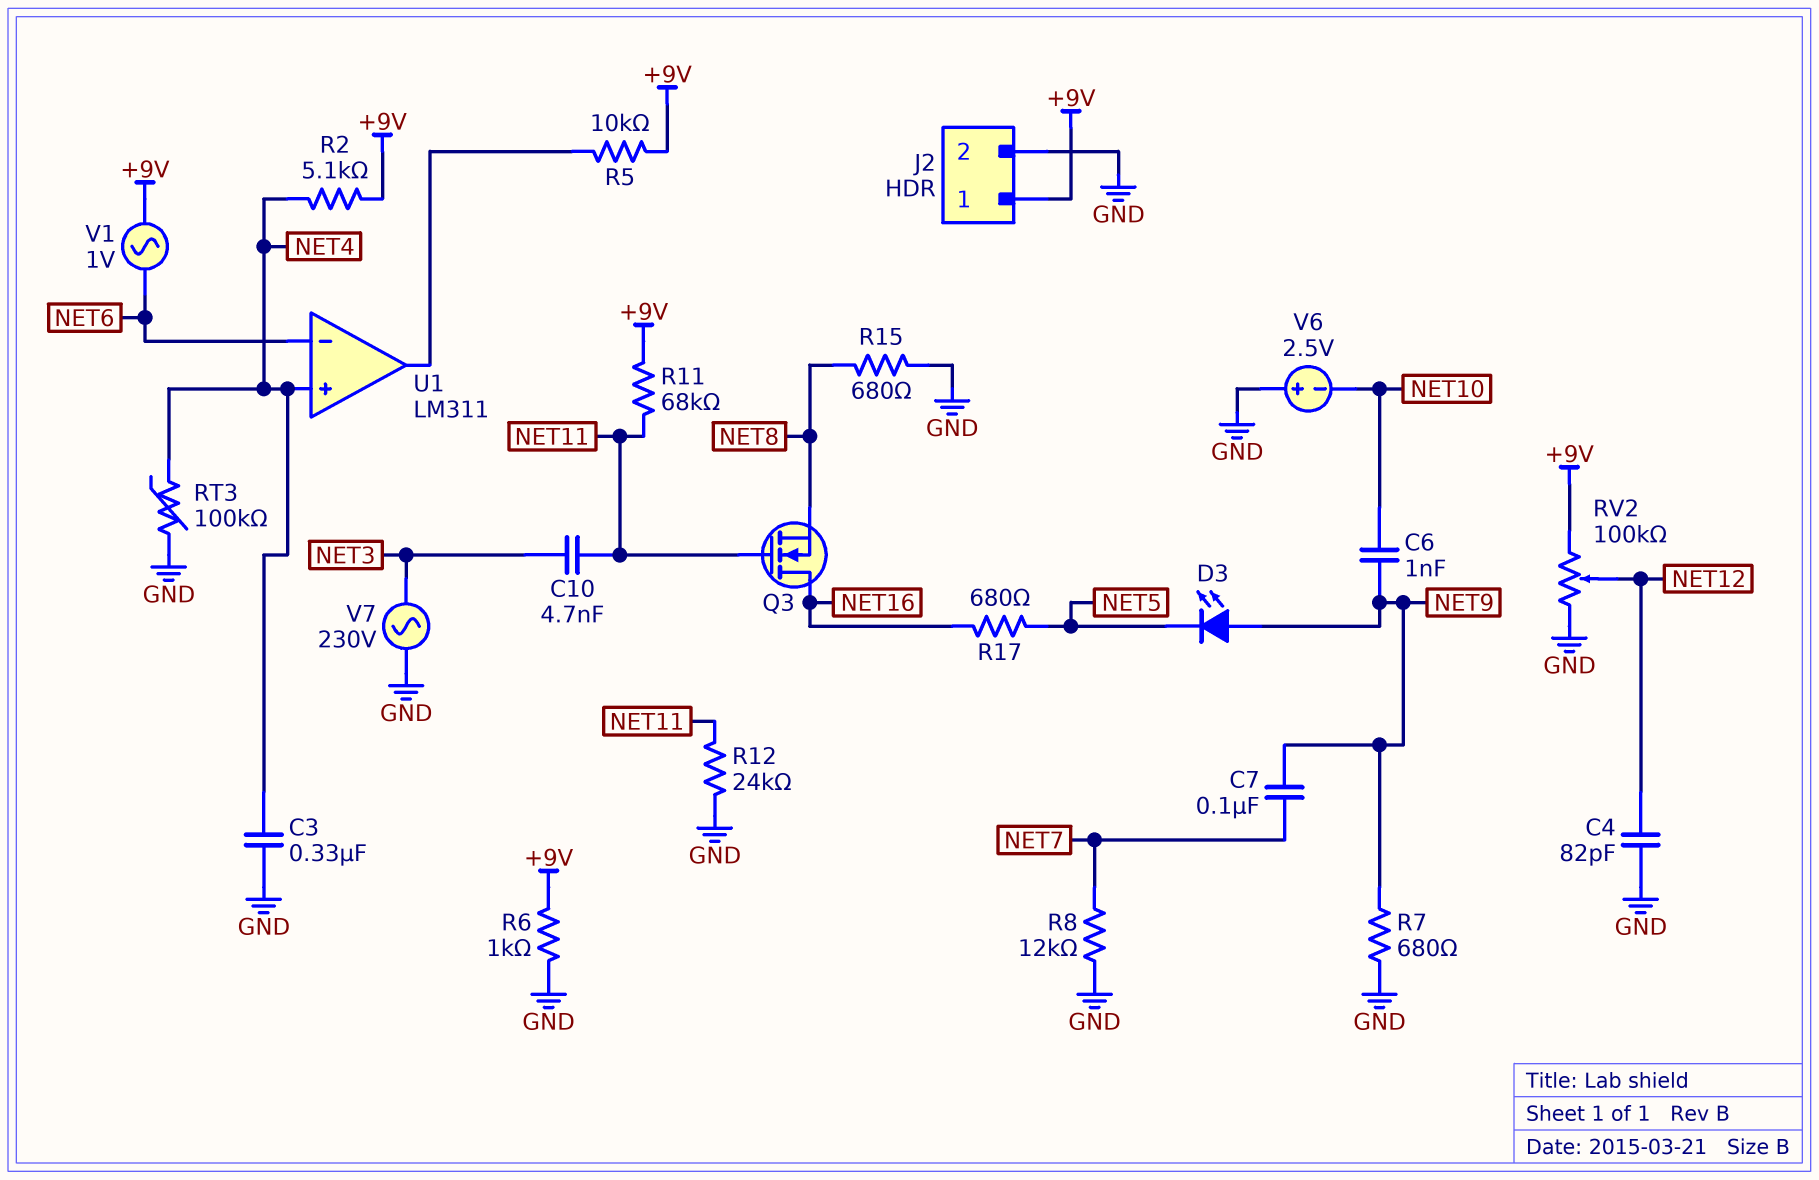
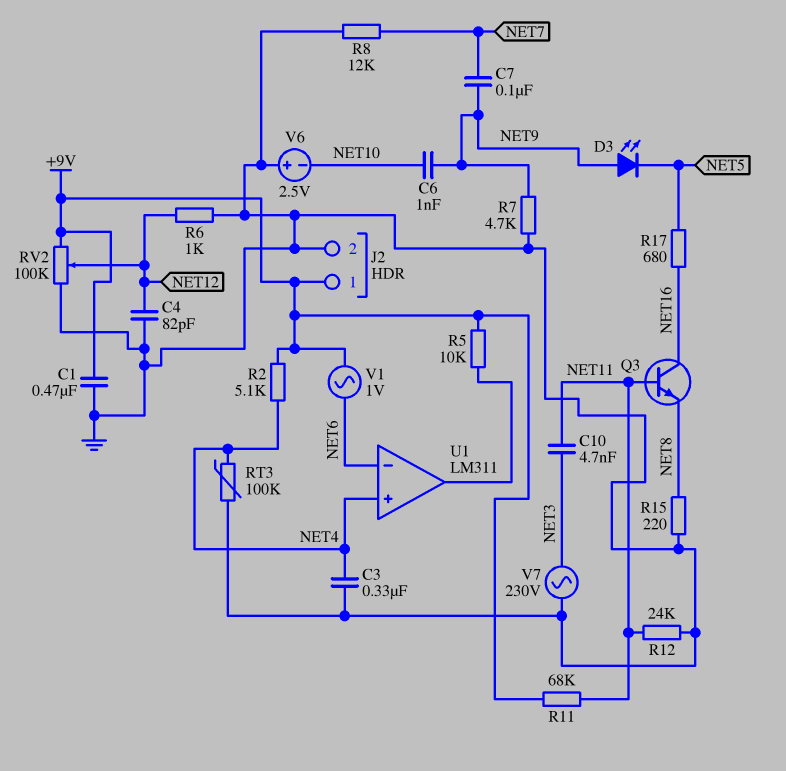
C1: none -> 470nF (+9V, GND)
Q3: NMOS (G NET11, D NET16, S NET8) -> NPN (B NET11, C NET16, E NET8)
R6: 1k (+9V, GND) -> 1k (GND, NET12)
R7: 680 (GND, NET9) -> 4.7k (GND, NET9)
R15: 680 (GND, NET8) -> 220 (GND, NET8)

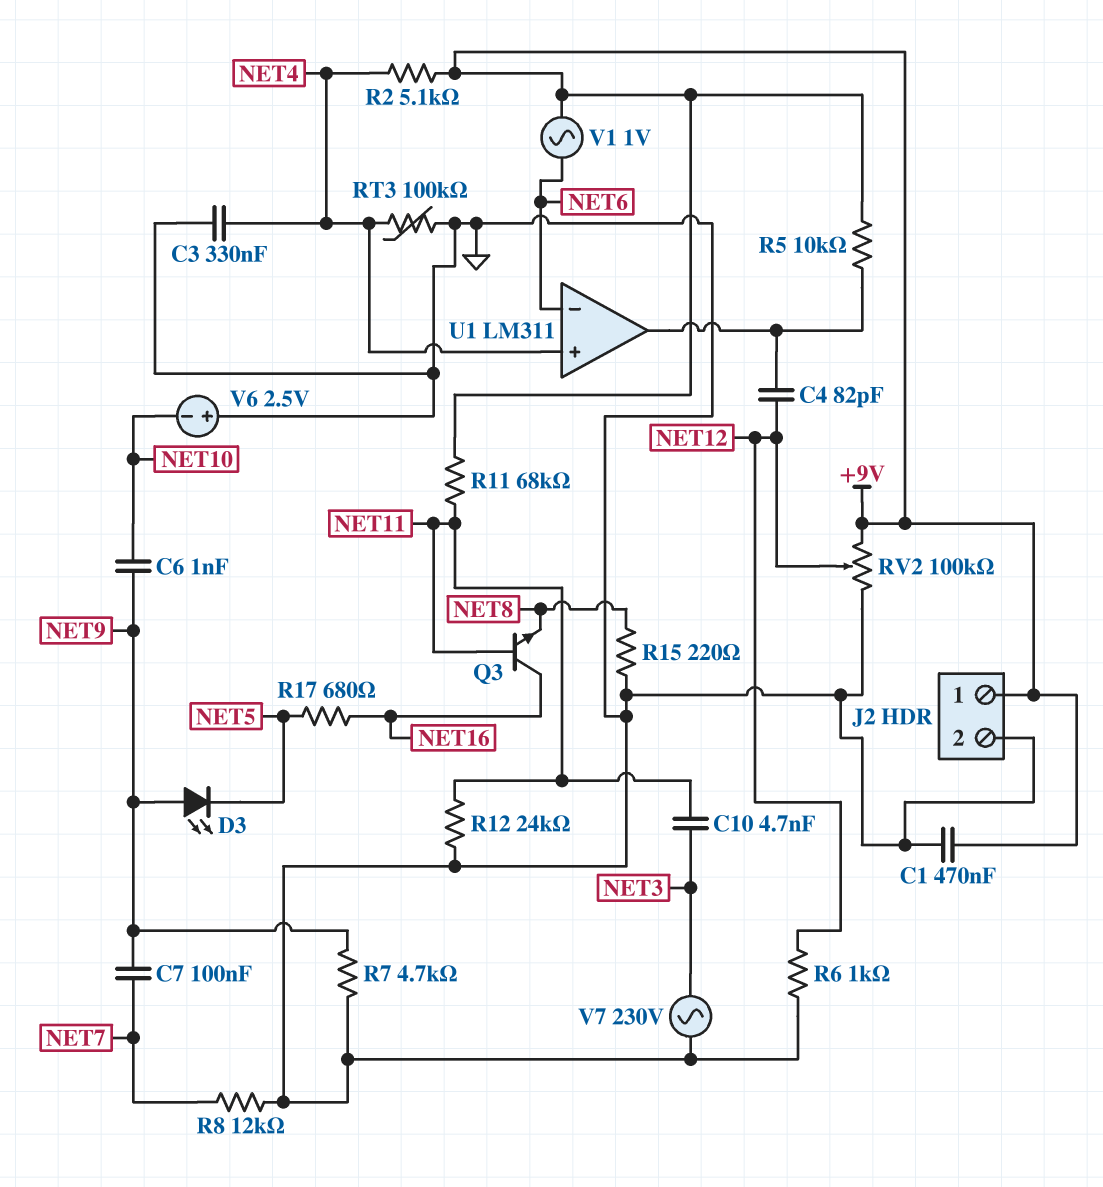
C4: 82pF (GND, NET12) -> 82pF (NET12, U1/out)

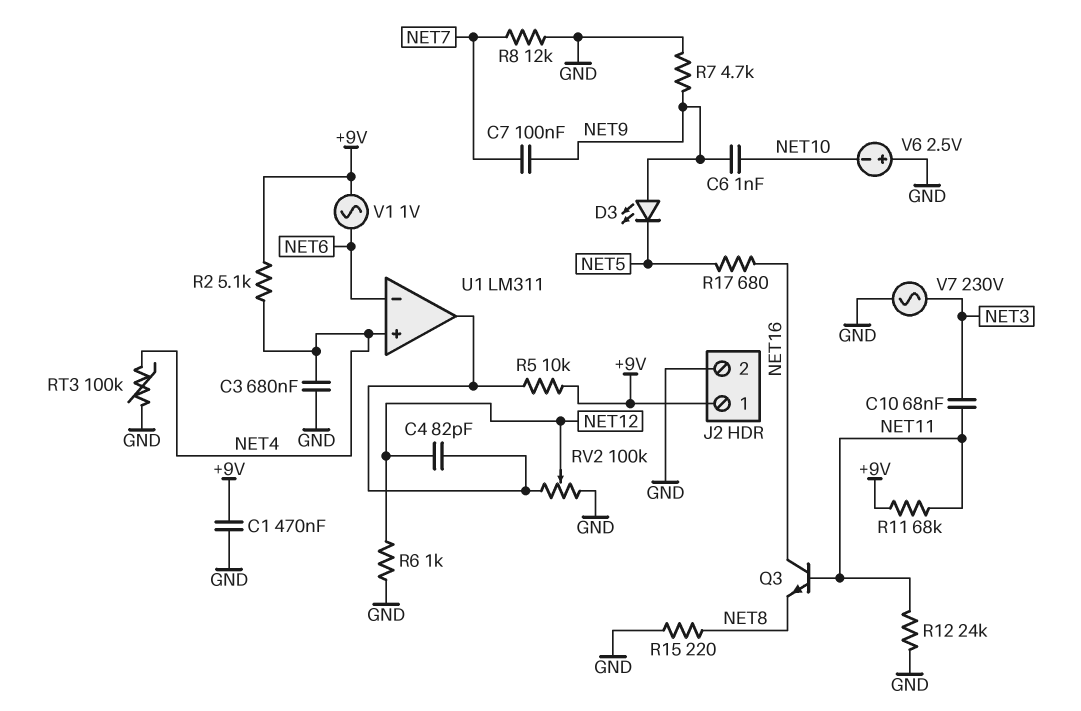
C3: 330nF (GND, NET4) -> 680nF (GND, NET4)
C10: 4.7nF (NET3, NET11) -> 68nF (NET3, NET11)
RV2: 100k (+9V, GND, wiper NET12) -> 100k (GND, U1/out, wiper NET12)

